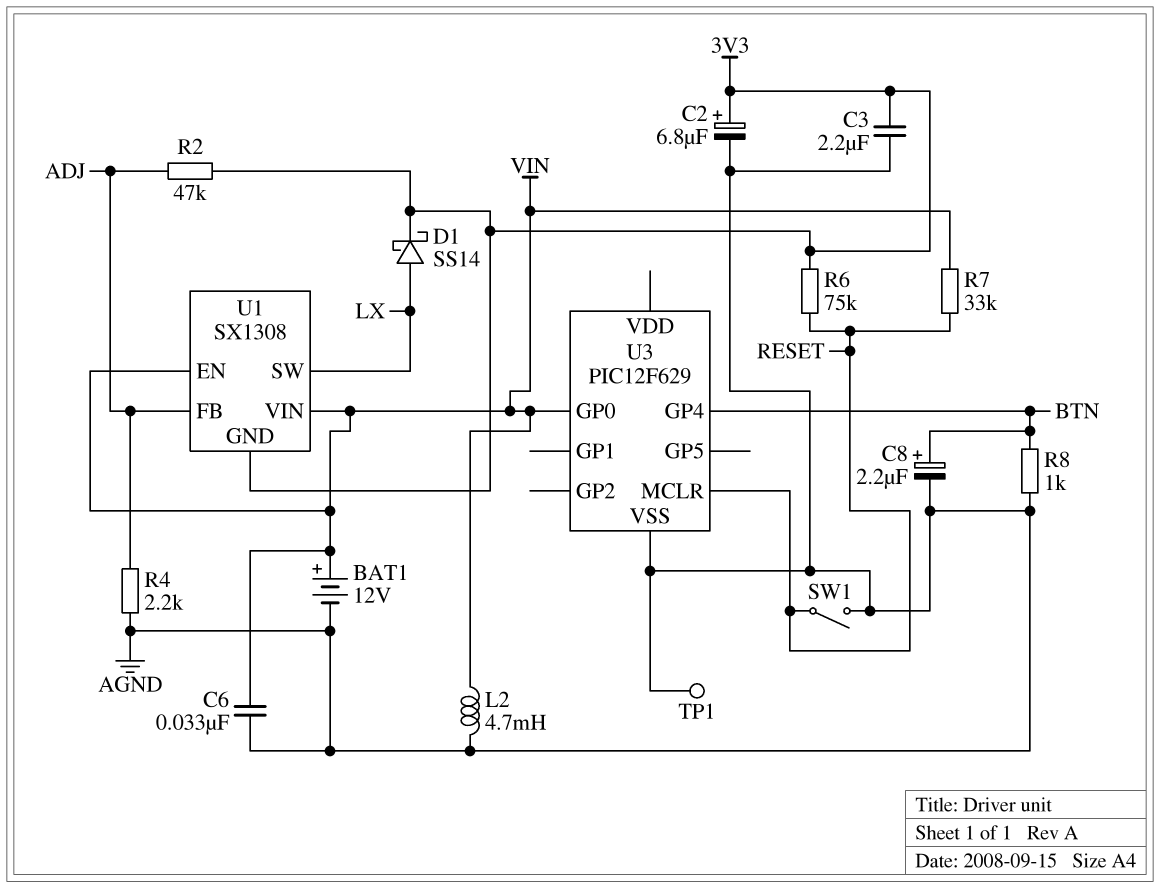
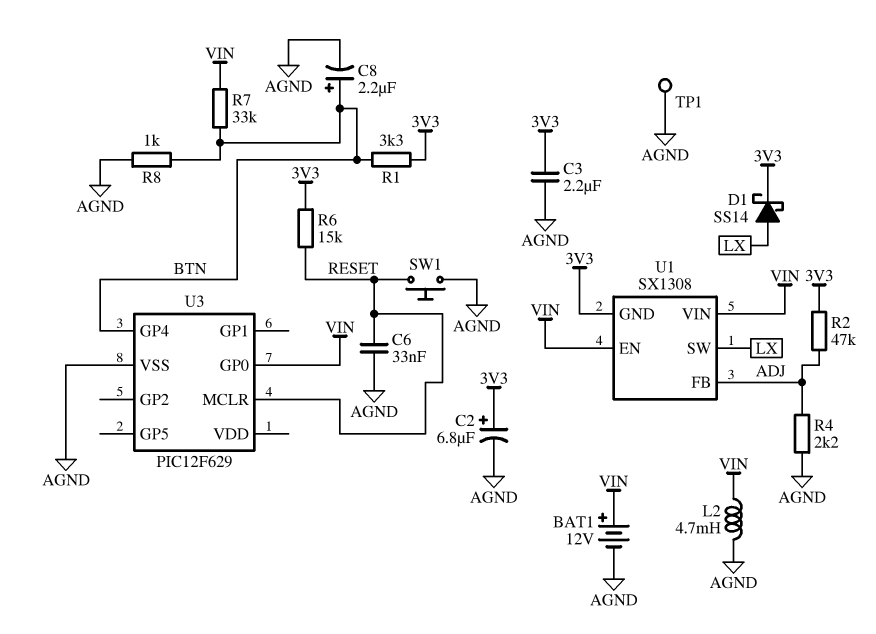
C6: 33nF (AGND, VIN) -> 33nF (AGND, RESET)
R1: none -> 3.3k (3V3, BTN)
R6: 75k (3V3, RESET) -> 15k (3V3, RESET)
R7: 33k (RESET, VIN) -> 33k (BTN, VIN)
SW1: switch (AGND, RESET) -> button (AGND, RESET)

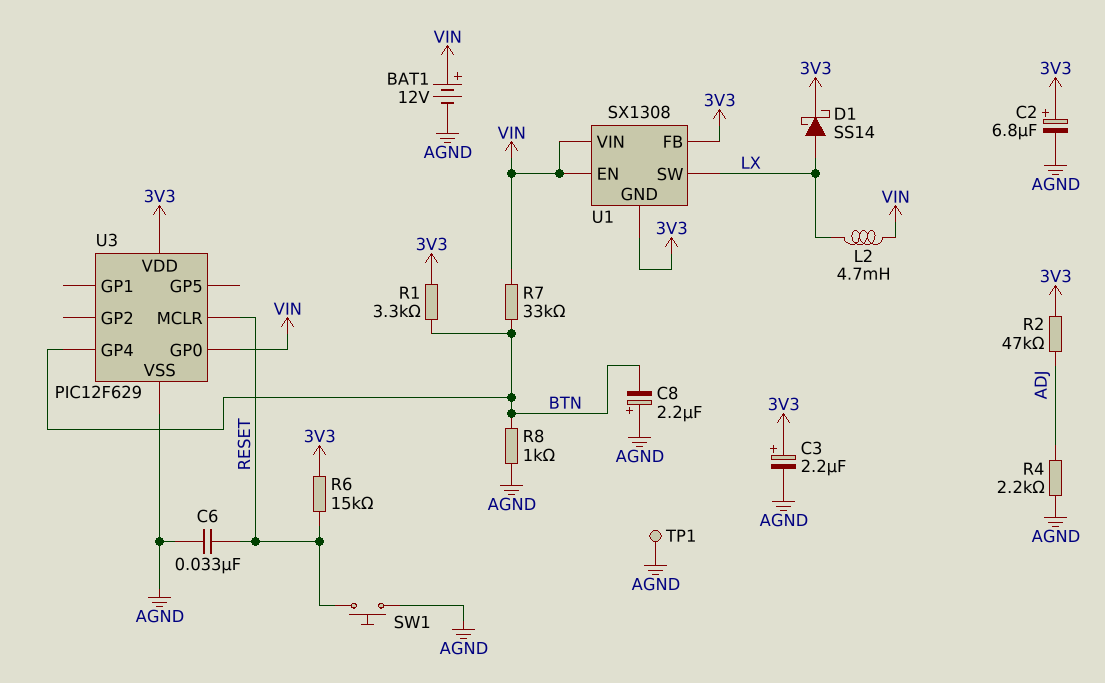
C3: 2.2uF (3V3, AGND) -> 2.2uF (plus 3V3, minus AGND)
C8: 2.2uF (plus BTN, minus AGND) -> 2.2uF (plus AGND, minus BTN)
L2: 4.7mH (AGND, VIN) -> 4.7mH (LX, VIN)
U1 pin FB: ADJ -> 3V3
U3 pin VDD: none -> 3V3

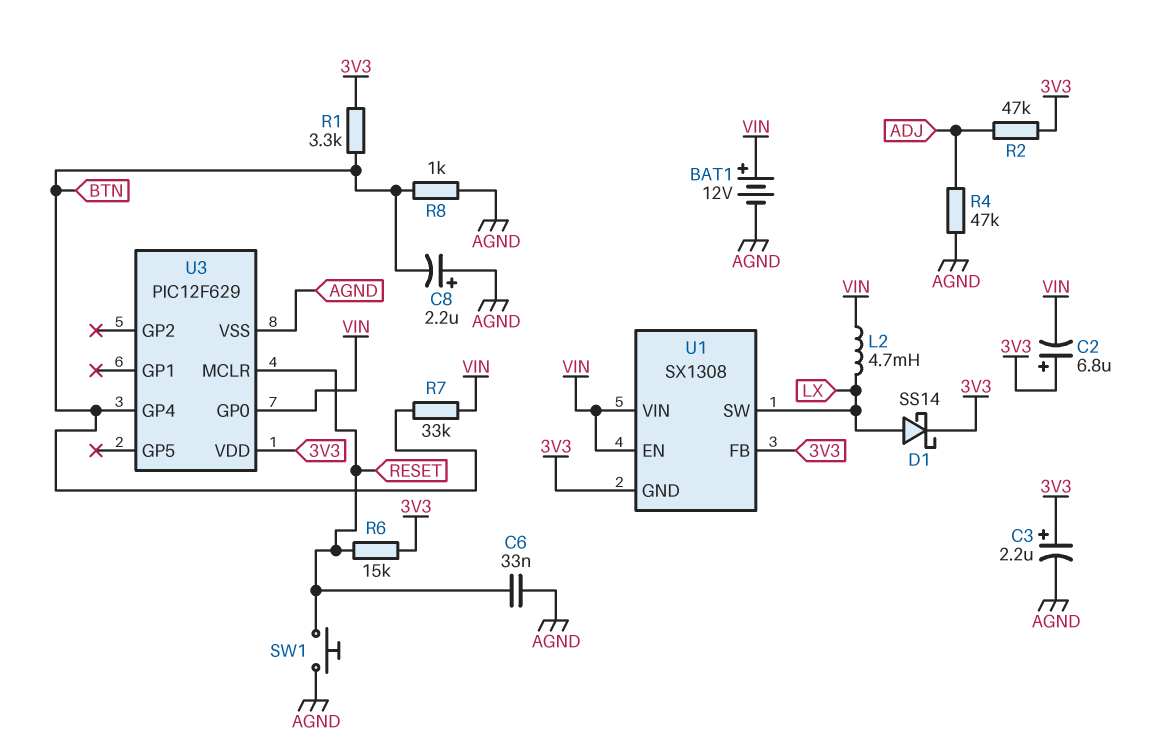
C2: 6.8uF (plus 3V3, minus AGND) -> 6.8uF (plus 3V3, minus VIN)
R4: 2.2k (ADJ, AGND) -> 47k (ADJ, AGND)
TP1: test point (AGND) -> none

